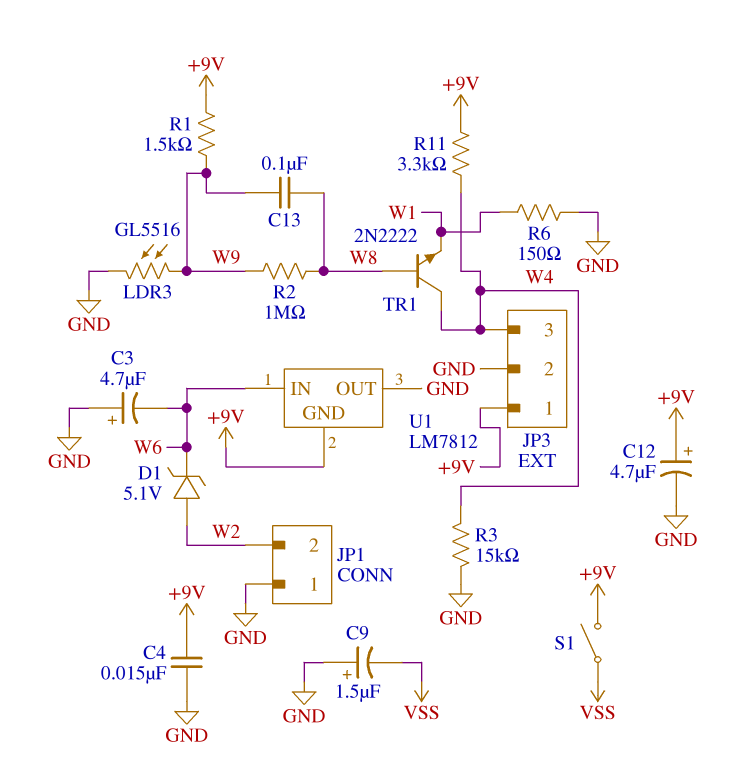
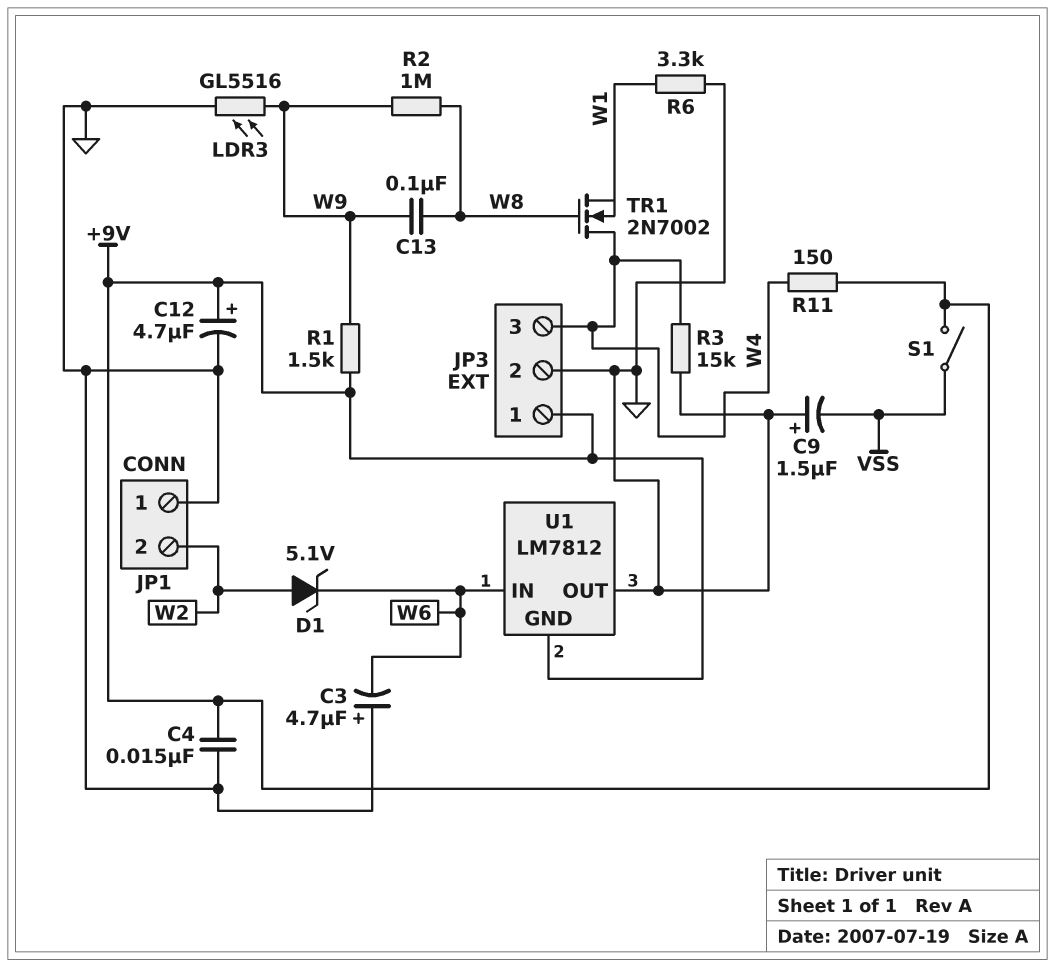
R6: 150 (GND, W1) -> 3.3k (GND, W1)
R11: 3.3k (+9V, W4) -> 150 (+9V, W4)
TR1: NPN 2N2222 (B W8, C W4, E W1) -> NMOS 2N7002 (G W8, D W4, S W1)

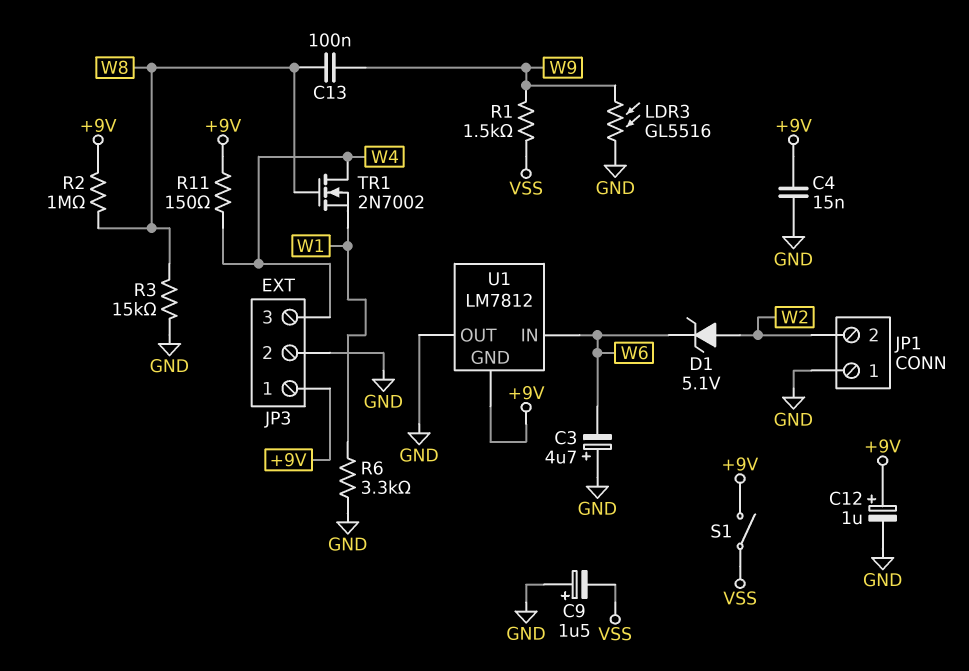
C12: 4.7uF (plus +9V, minus GND) -> 1uF (plus +9V, minus GND)
R1: 1.5k (+9V, W9) -> 1.5k (VSS, W9)
R2: 1M (W8, W9) -> 1M (+9V, W8)
R3: 15k (GND, W4) -> 15k (GND, W8)

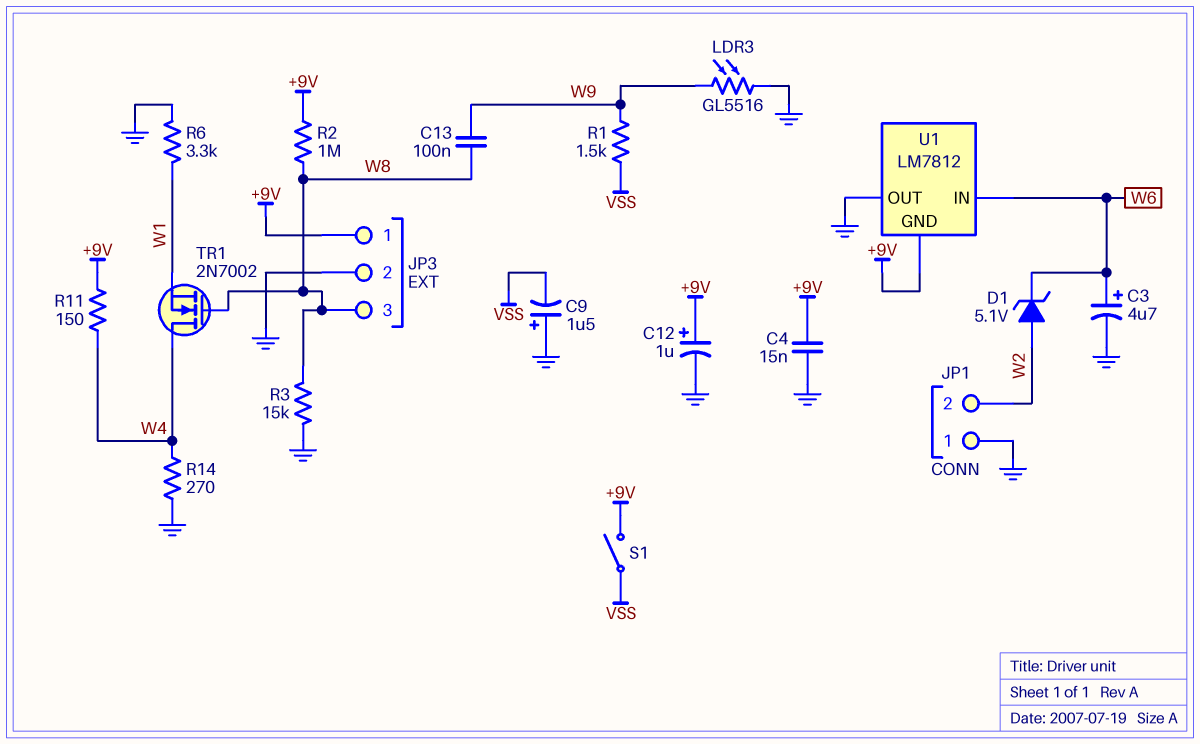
C3: 4.7uF (plus GND, minus W6) -> 4.7uF (plus W6, minus GND)
JP3 pin 3: W4 -> W8
R14: none -> 270 (GND, W4)

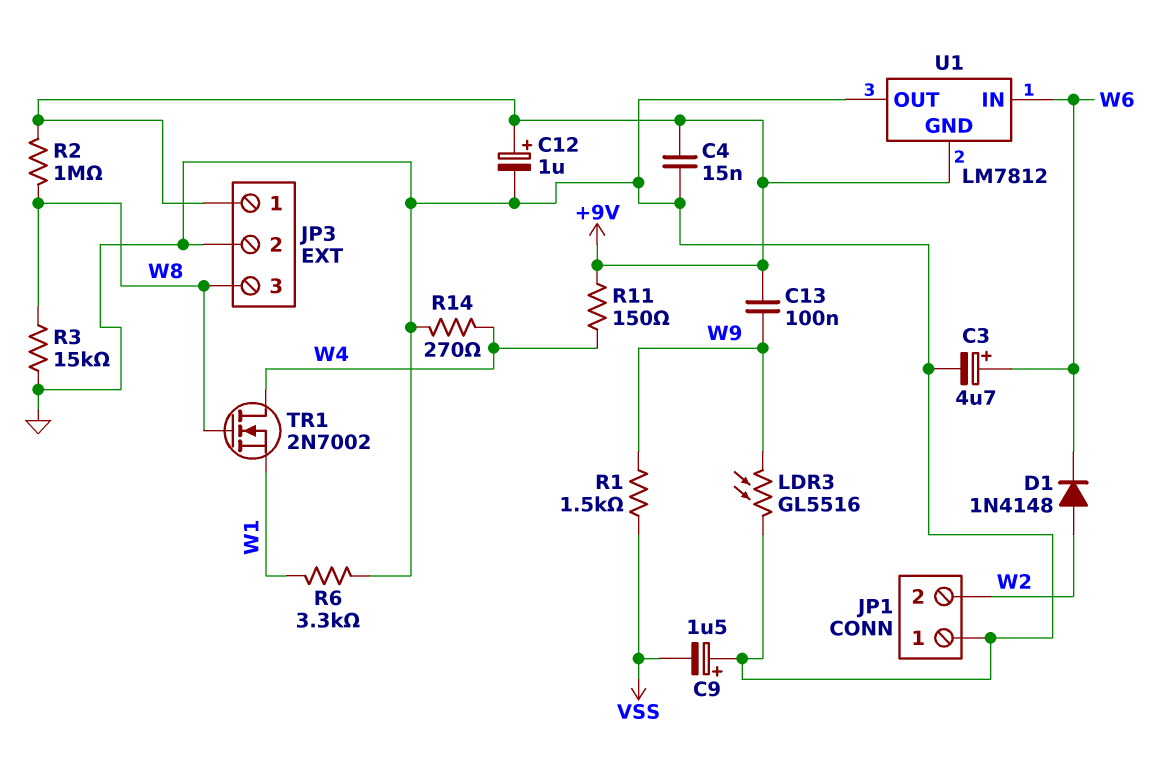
C13: 100nF (W8, W9) -> 100nF (+9V, W9)
D1: zener 5.1V (A W2, K W6) -> diode 1N4148 (A W2, K W6)
S1: switch (+9V, VSS) -> none

